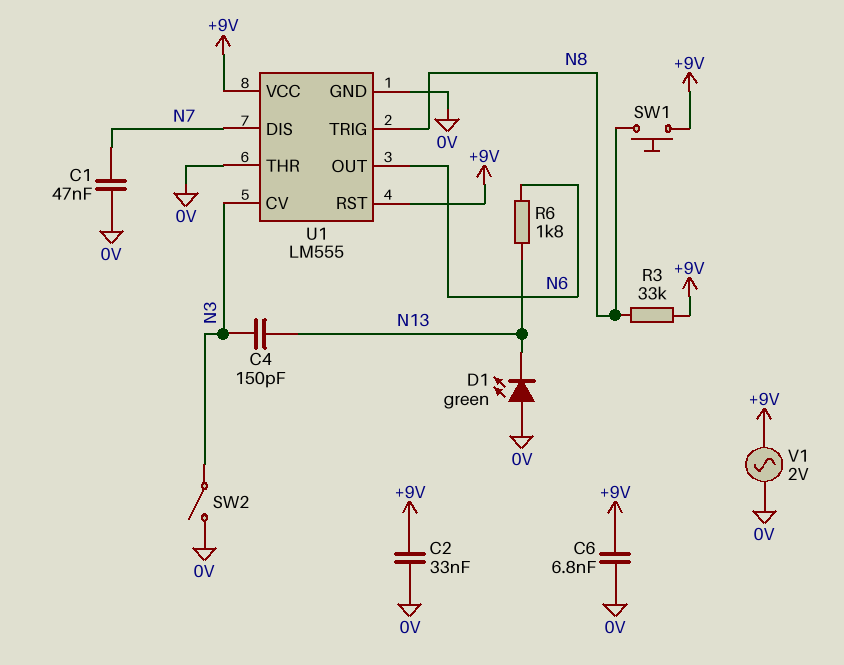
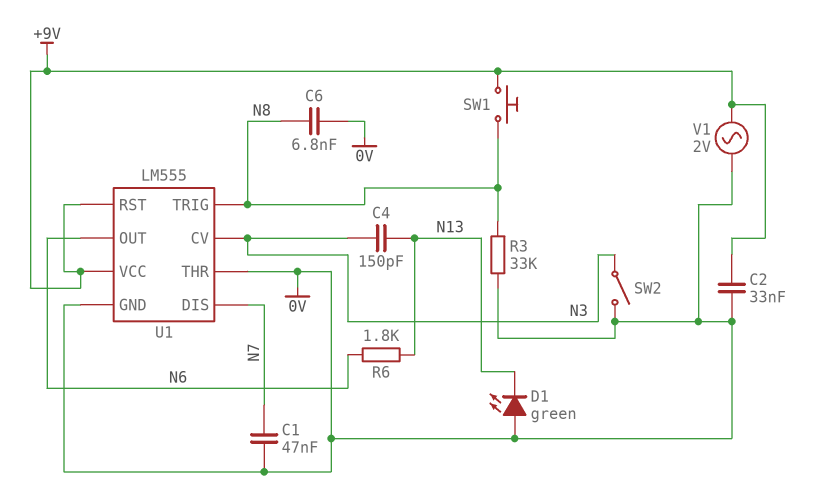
C6: 6.8nF (+9V, 0V) -> 6.8nF (0V, N8)
R3: 33k (+9V, N8) -> 33k (0V, N8)

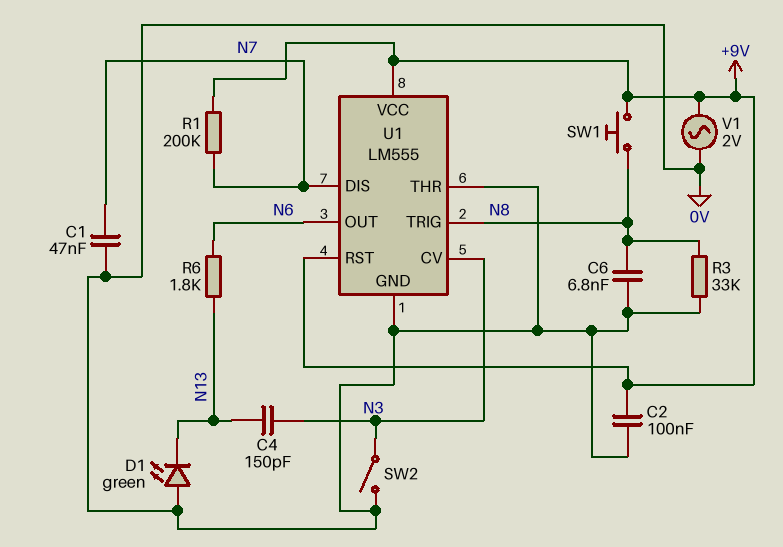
C2: 33nF (+9V, 0V) -> 100nF (+9V, 0V)
R1: none -> 200k (+9V, N7)

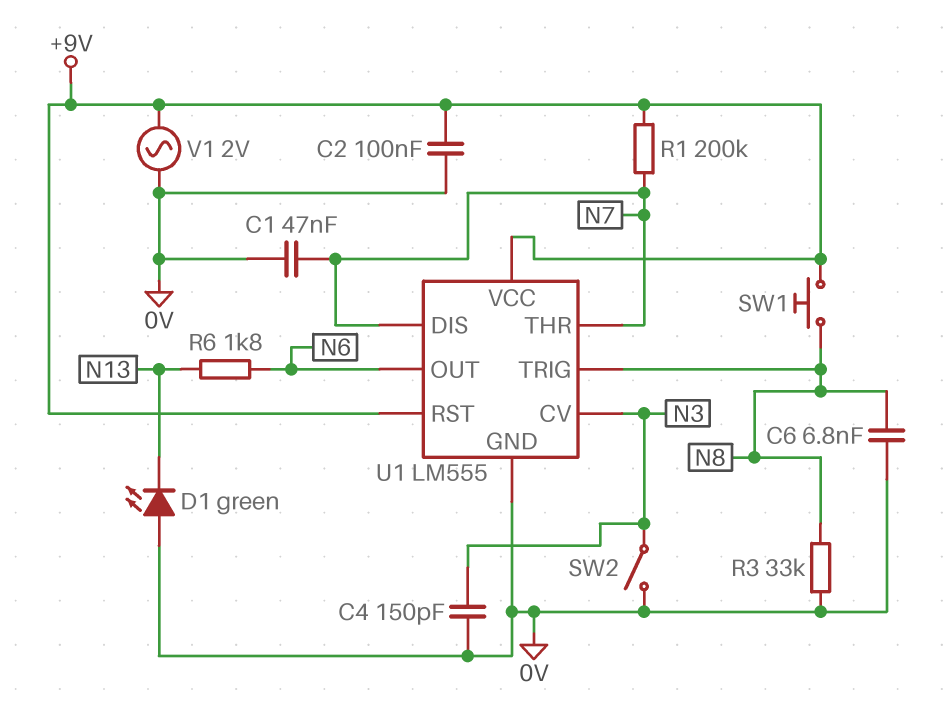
C4: 150pF (N3, N13) -> 150pF (0V, N3)
U1 pin THR: 0V -> N7

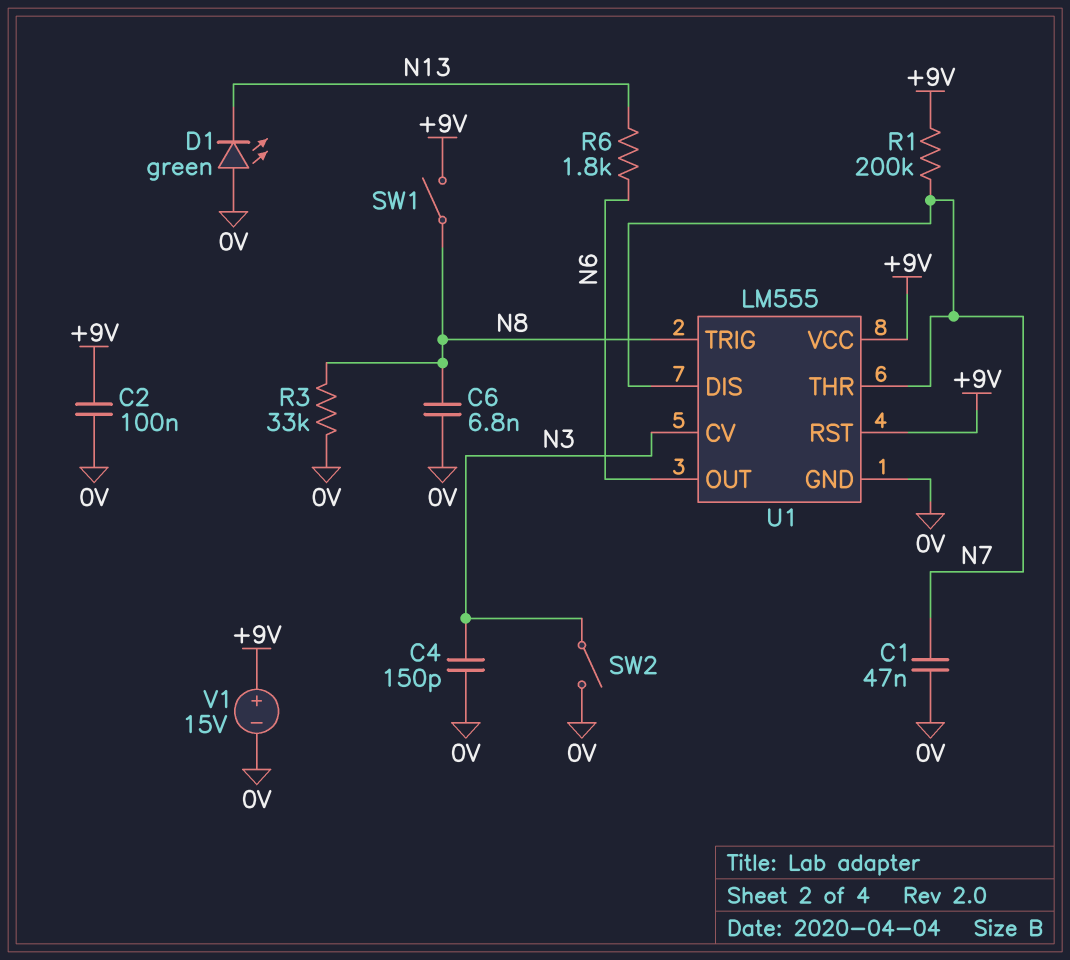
SW1: button (+9V, N8) -> switch (+9V, N8)
V1: AC 2V (+9V, 0V) -> 15V (plus +9V, minus 0V)

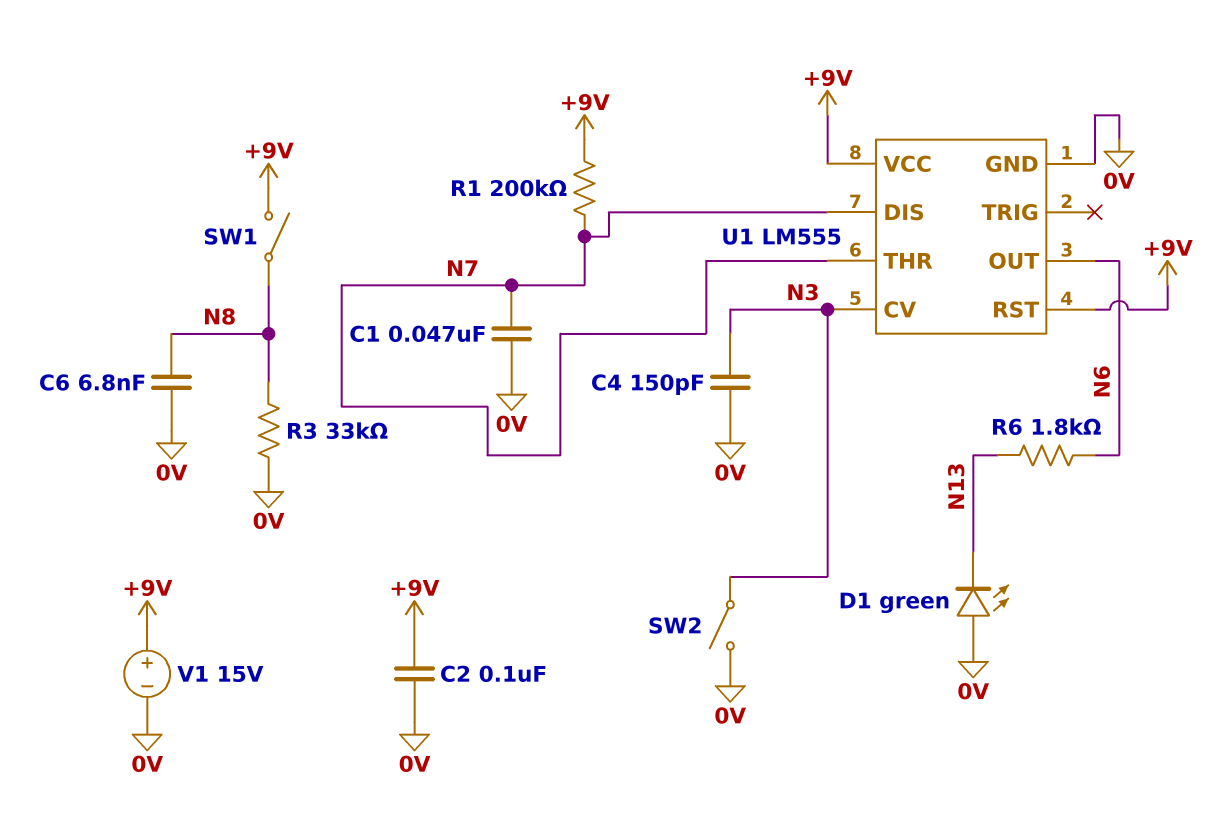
U1 pin TRIG: N8 -> none

